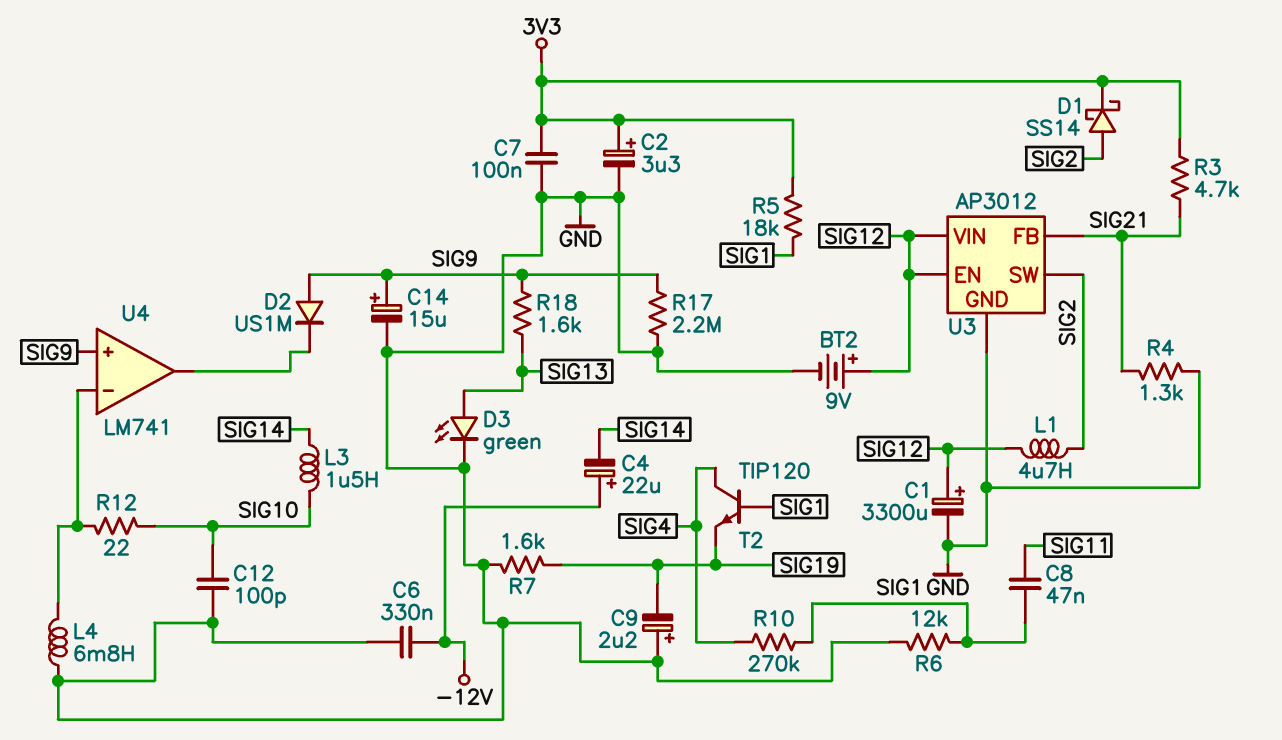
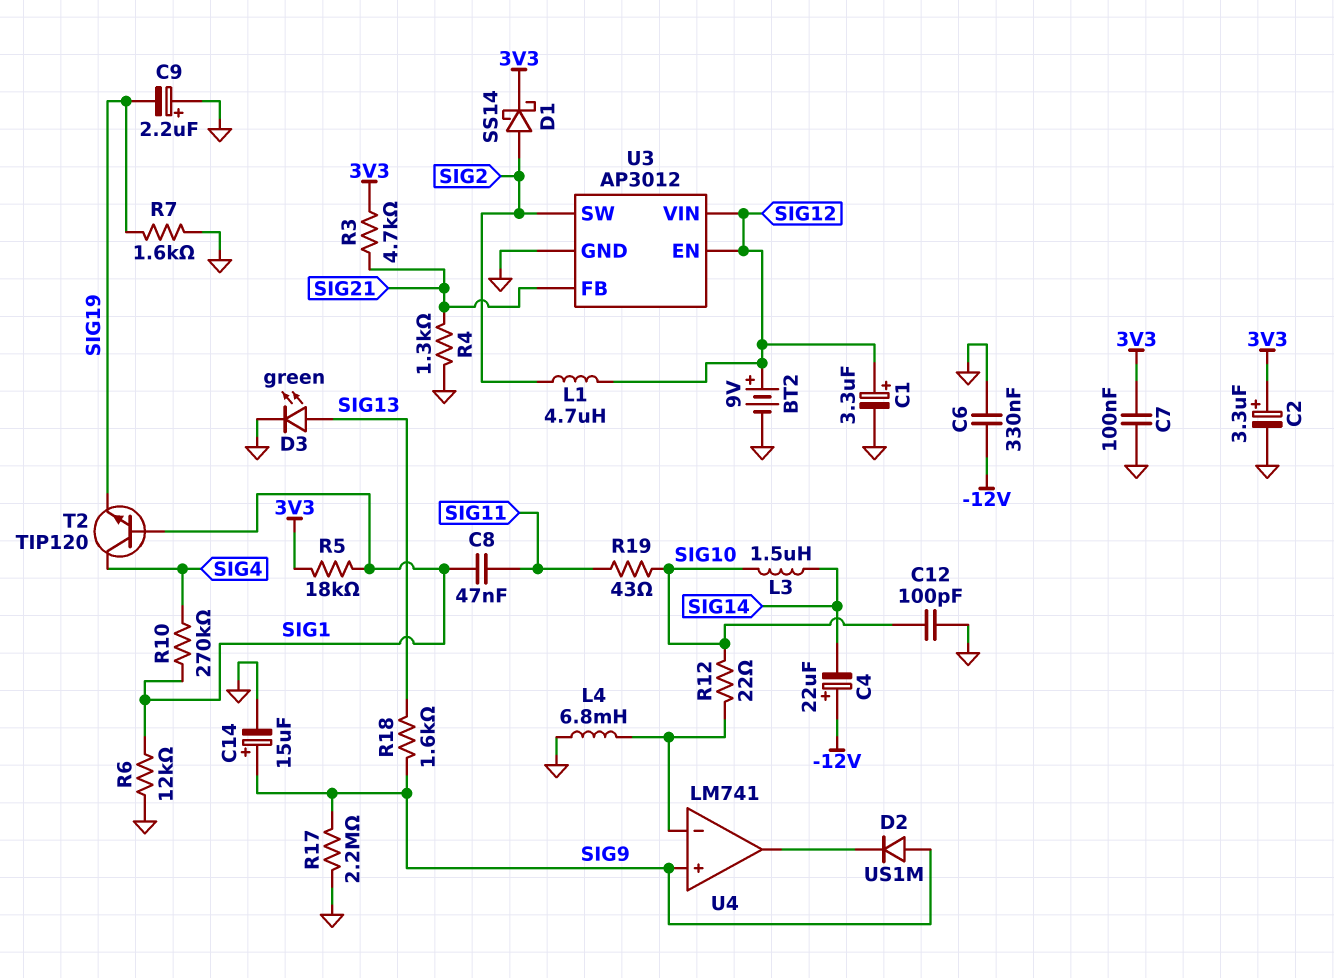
C1: 3300uF (plus SIG12, minus GND) -> 3.3uF (plus SIG12, minus GND)
R19: none -> 43 (SIG10, SIG11)

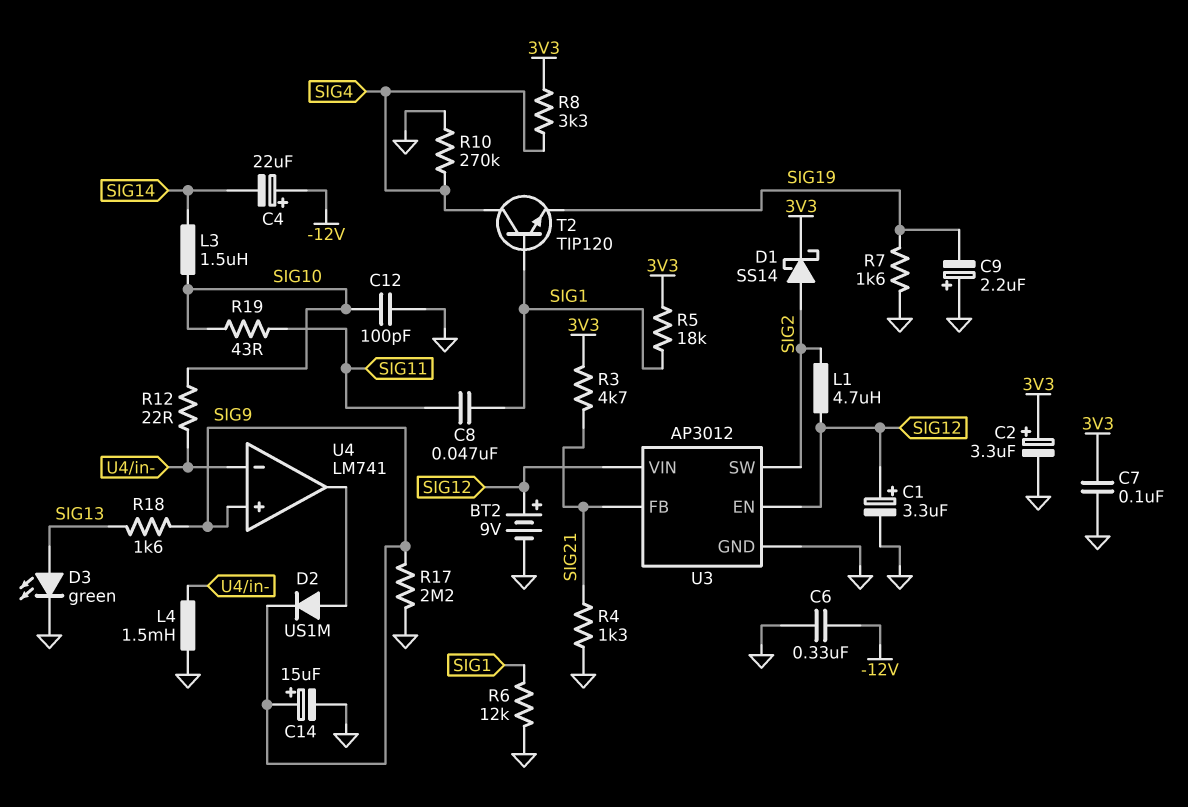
D2: diode US1M (A SIG9, K U4/out) -> diode US1M (A U4/out, K SIG9)
L4: 6.8mH (GND, U4/in-) -> 1.5mH (GND, U4/in-)
R8: none -> 3.3k (3V3, SIG4)
R10: 270k (SIG1, SIG4) -> 270k (GND, SIG4)

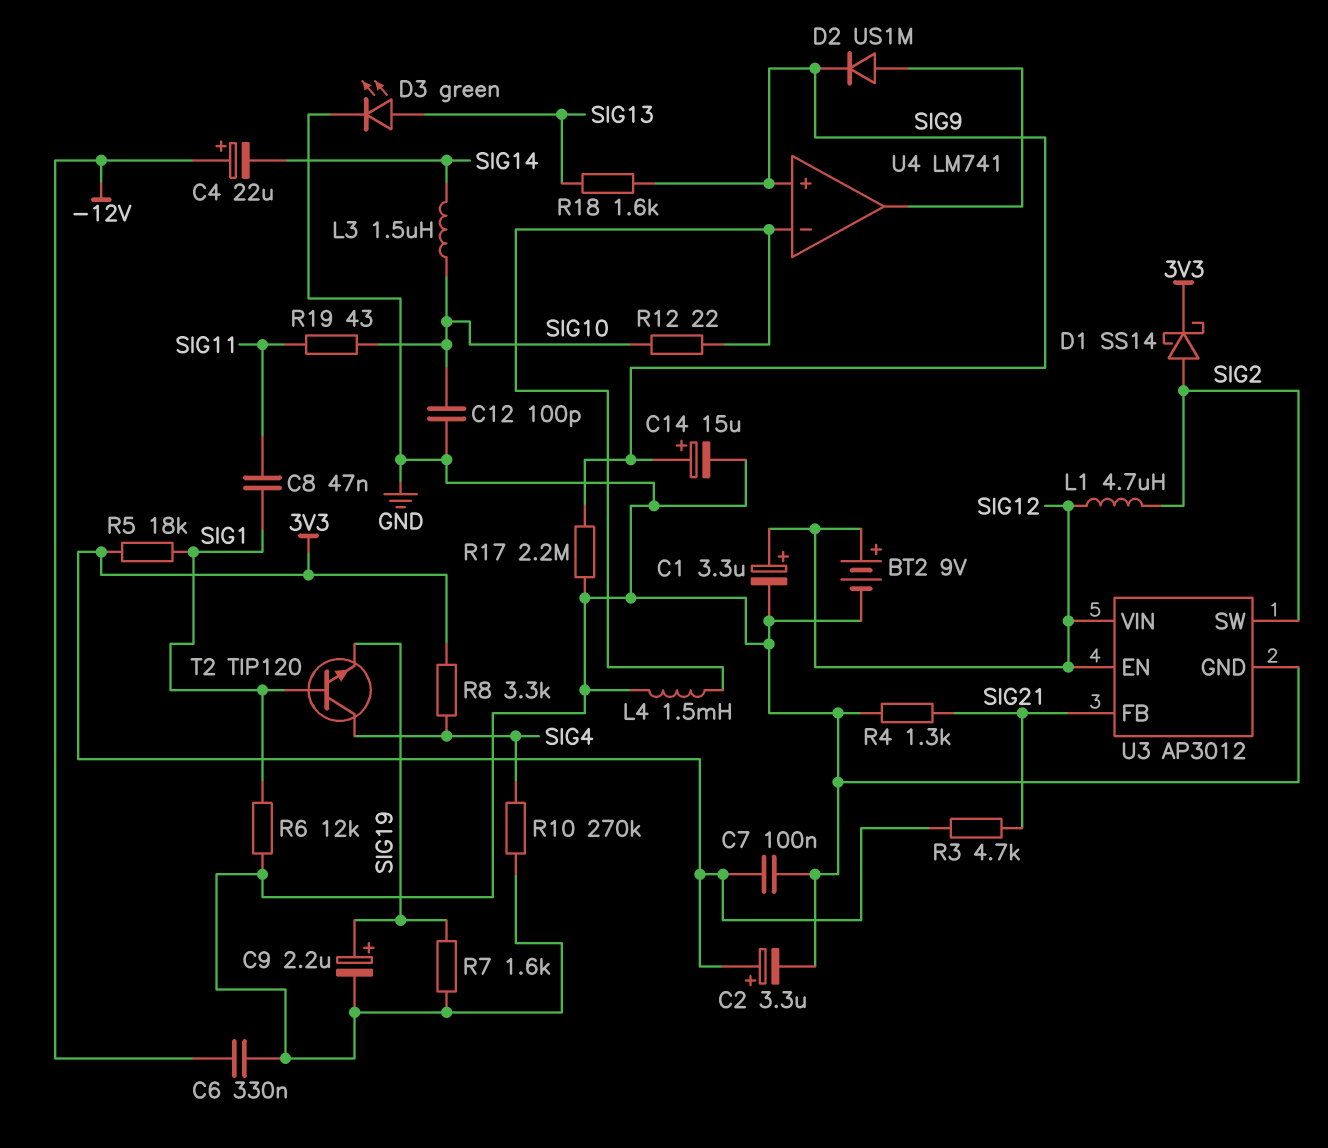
C9: 2.2uF (plus GND, minus SIG19) -> 2.2uF (plus SIG19, minus GND)

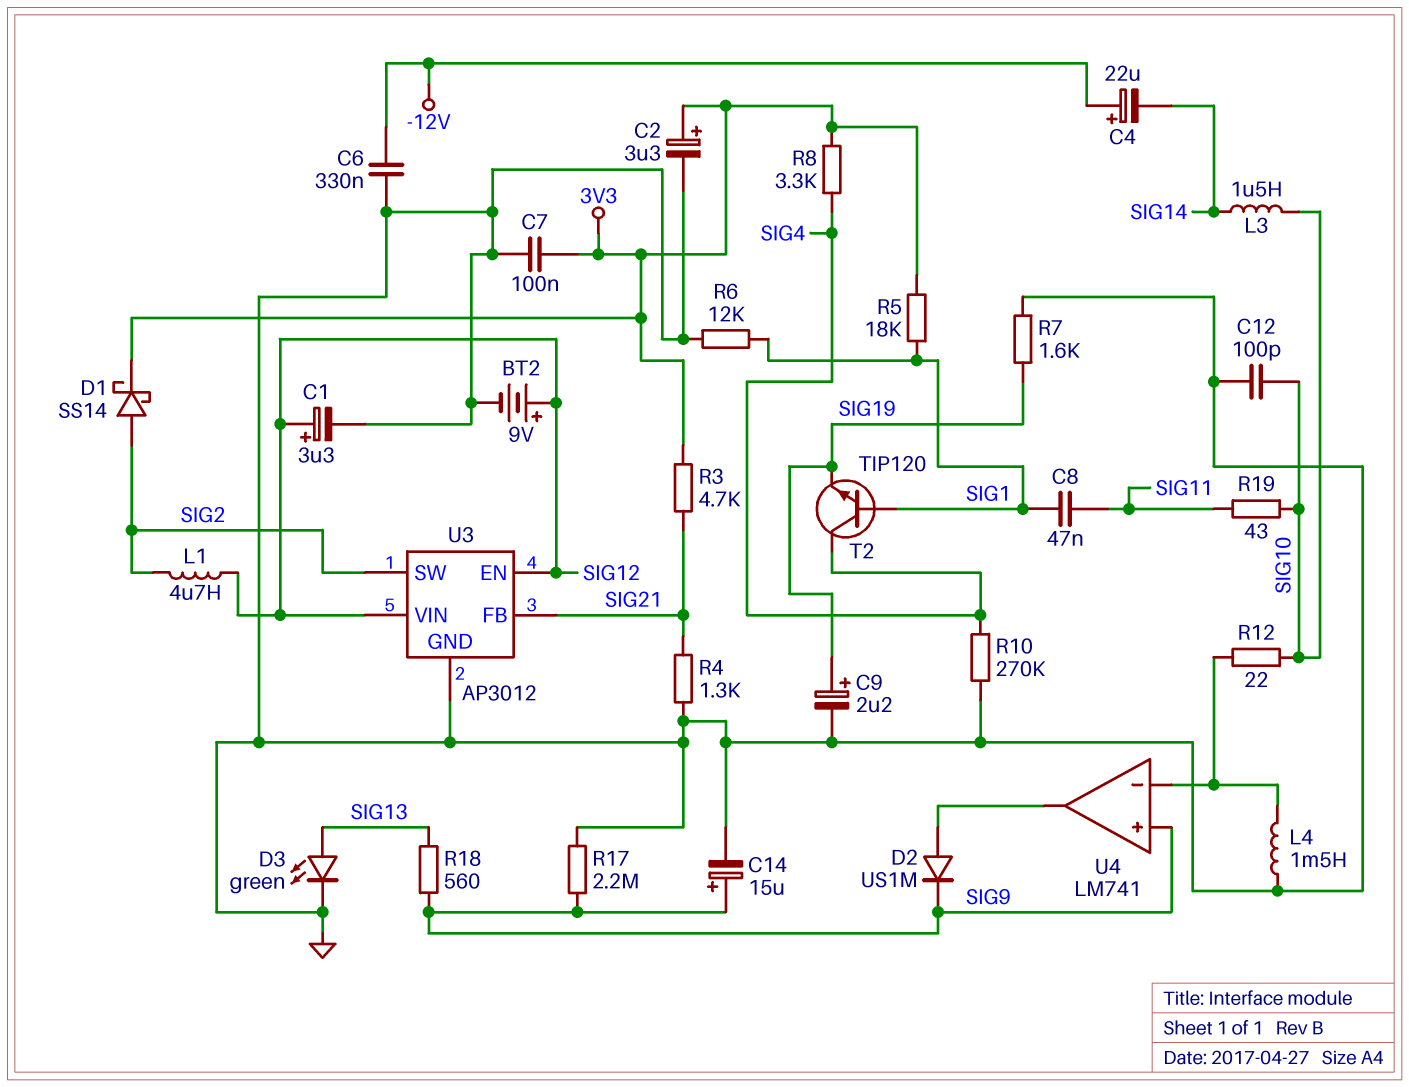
R18: 1.6k (SIG9, SIG13) -> 560 (SIG9, SIG13)

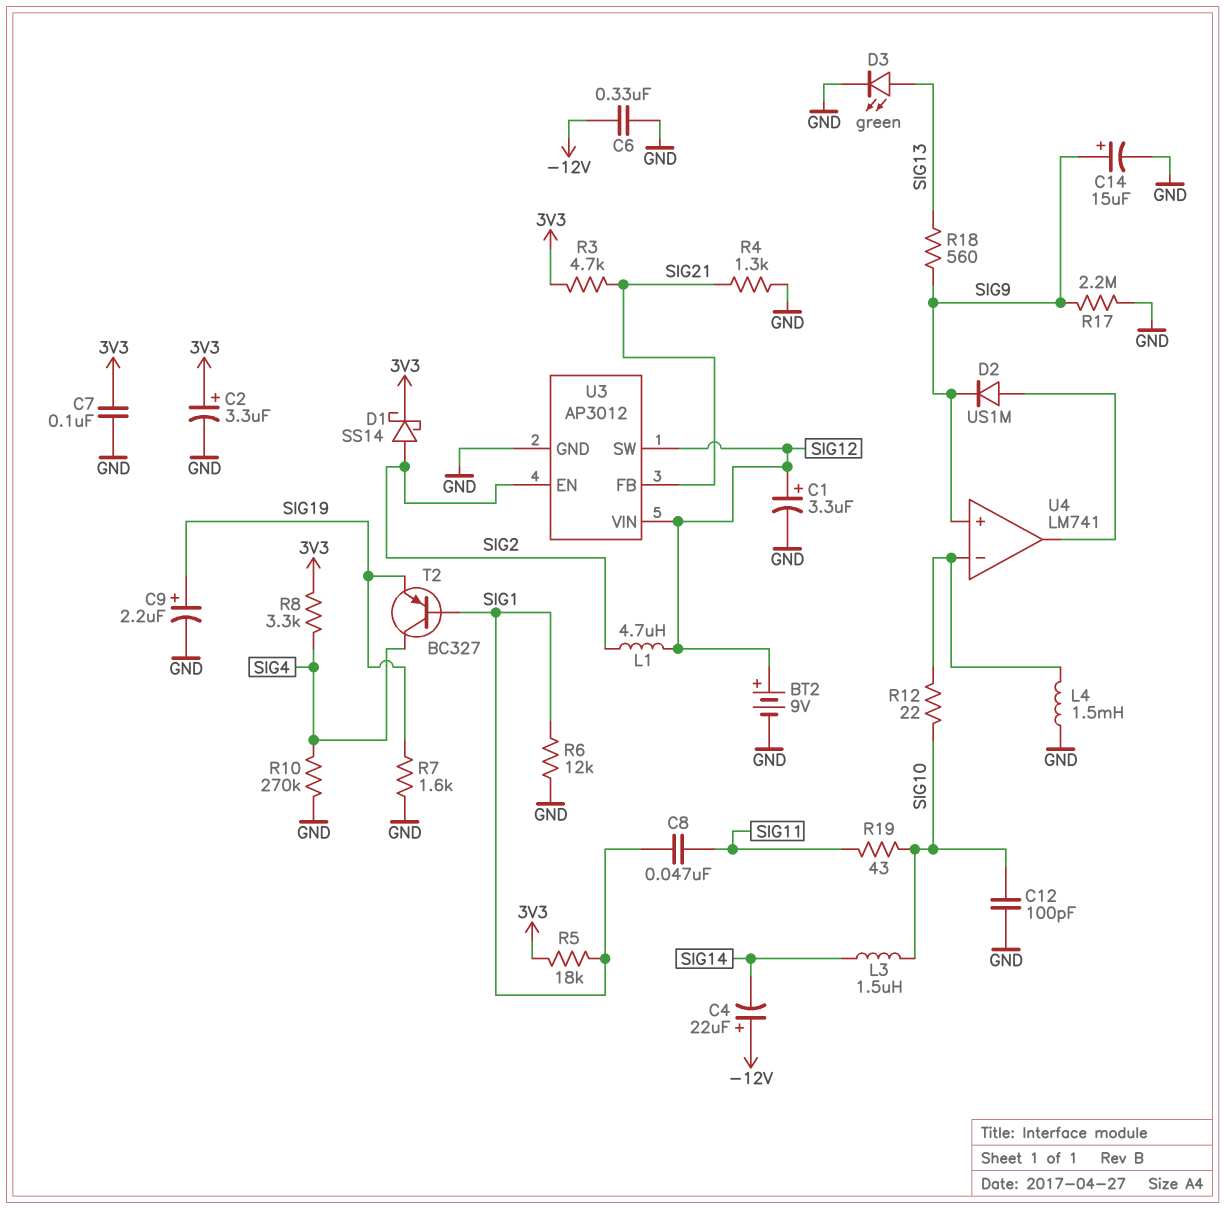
T2: NPN TIP120 (B SIG1, C SIG4, E SIG19) -> PNP BC327 (B SIG1, C SIG4, E SIG19)
U3 pin EN: SIG12 -> SIG2
U3 pin SW: SIG2 -> SIG12

